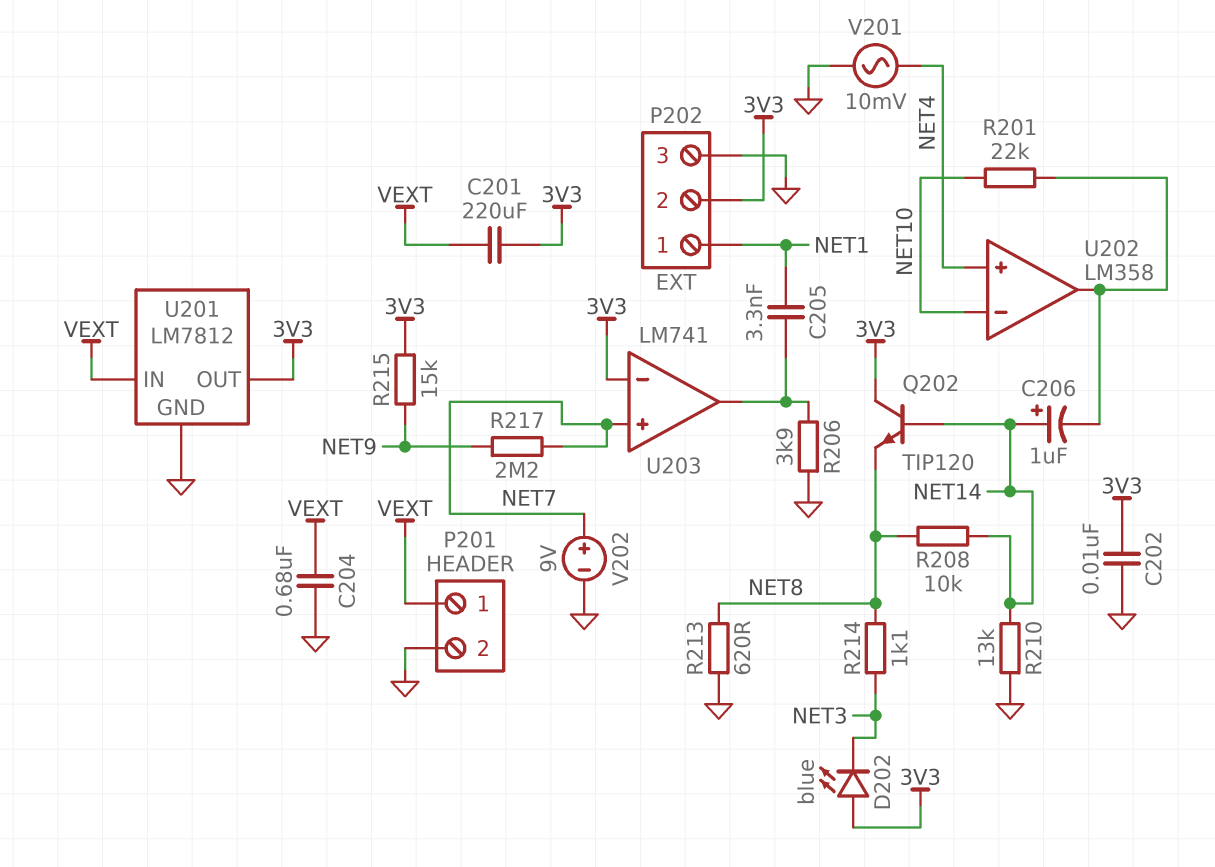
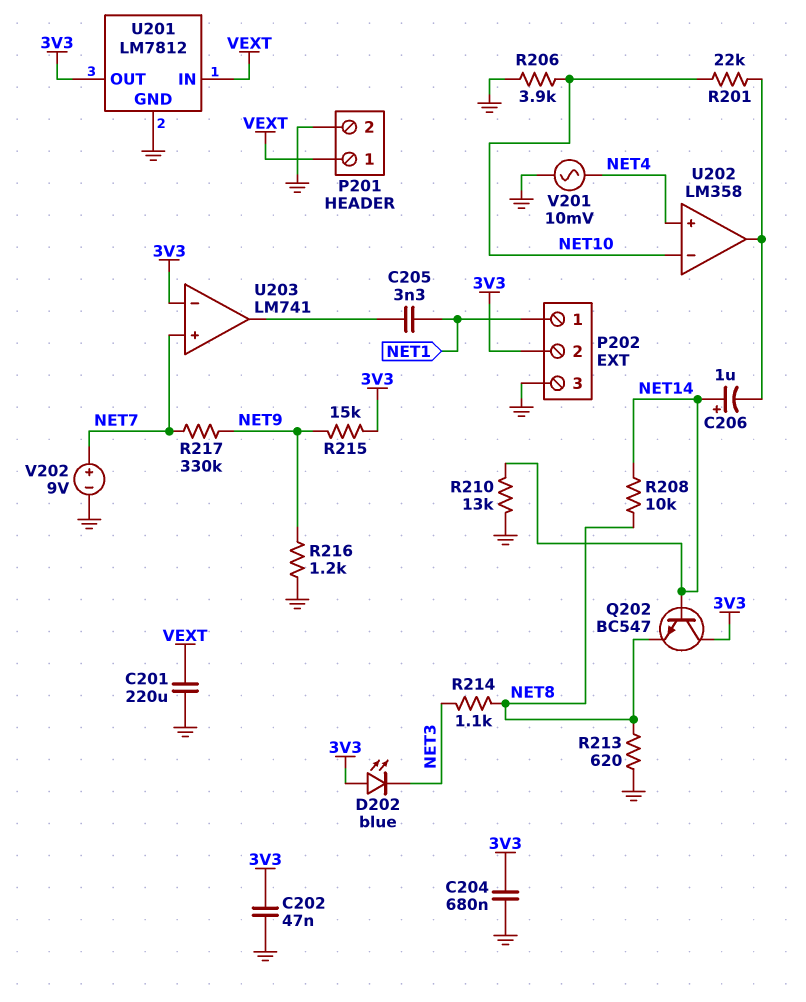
C201: 220uF (3V3, VEXT) -> 220uF (GND, VEXT)
C202: 10nF (3V3, GND) -> 47nF (3V3, GND)
C204: 680nF (GND, VEXT) -> 680nF (3V3, GND)
Q202: NPN TIP120 (B NET14, C 3V3, E NET8) -> NPN BC547 (B NET14, C 3V3, E NET8)
R206: 3.9k (GND, U203/out) -> 3.9k (GND, NET10)
R216: none -> 1.2k (GND, NET9)
R217: 2.2M (NET7, NET9) -> 330k (NET7, NET9)

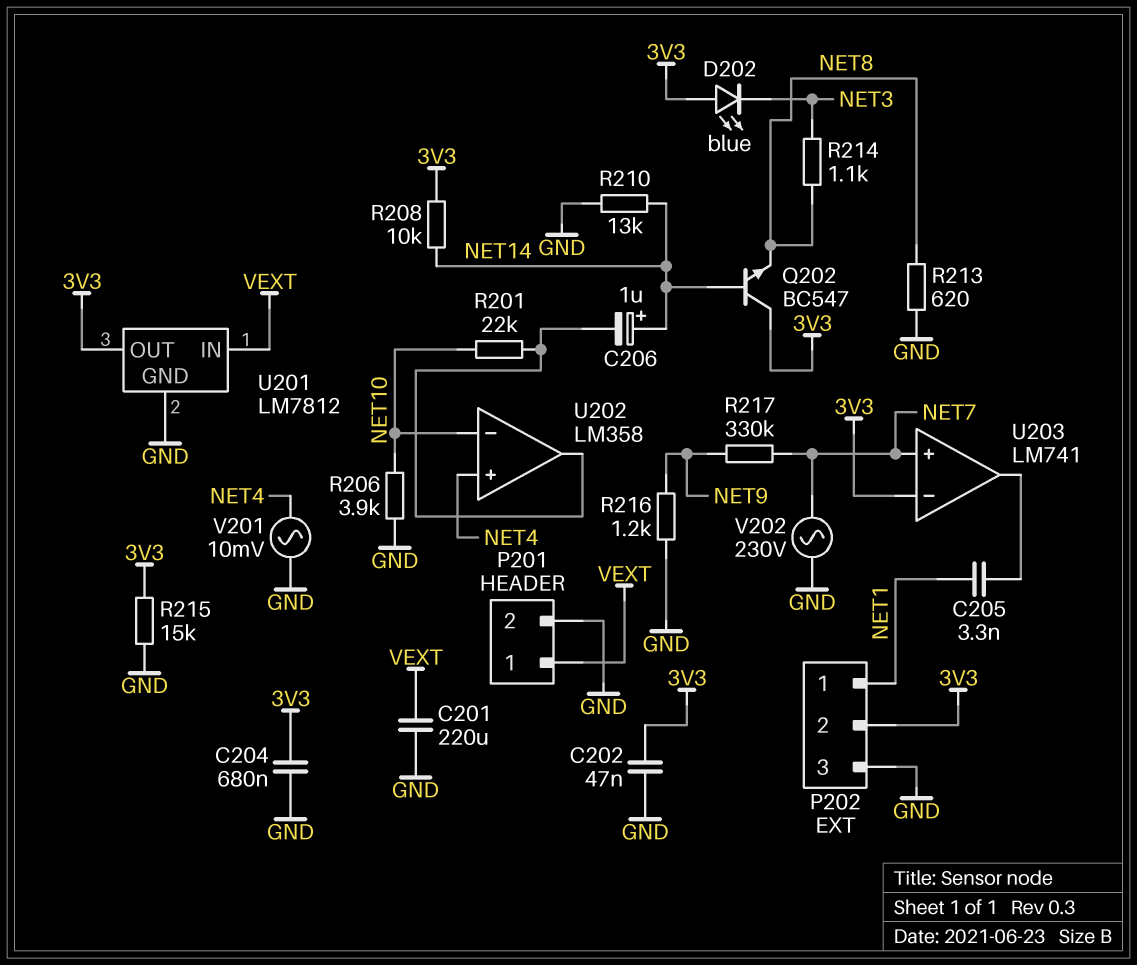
R208: 10k (NET8, NET14) -> 10k (3V3, NET14)
R215: 15k (3V3, NET9) -> 15k (3V3, GND)
V202: 9V (plus NET7, minus GND) -> AC 230V (GND, NET7)

